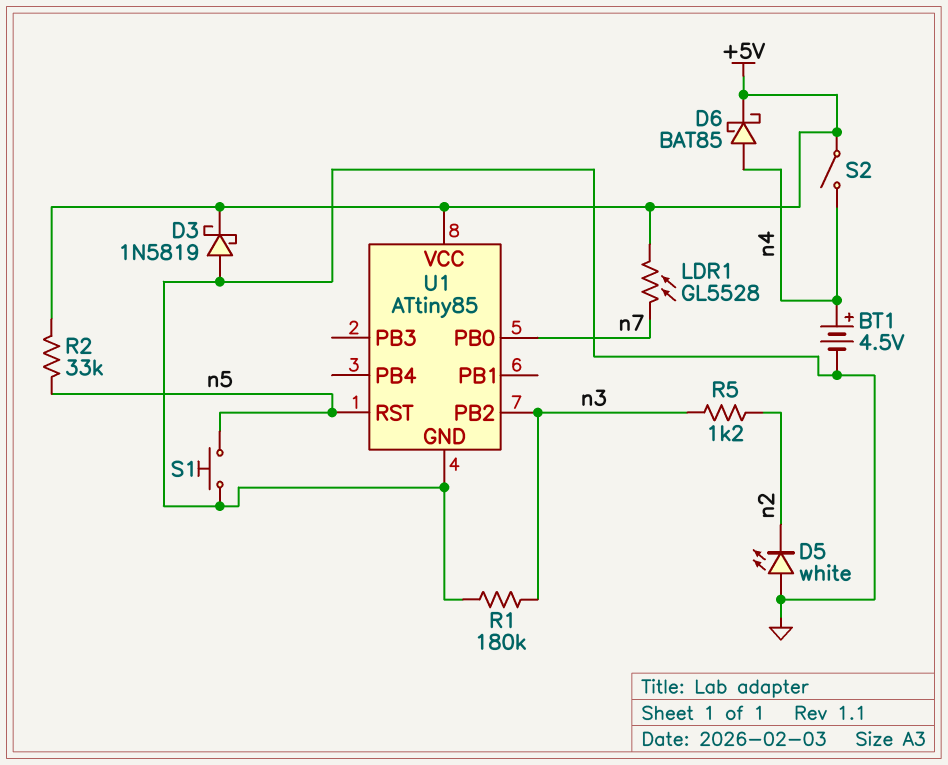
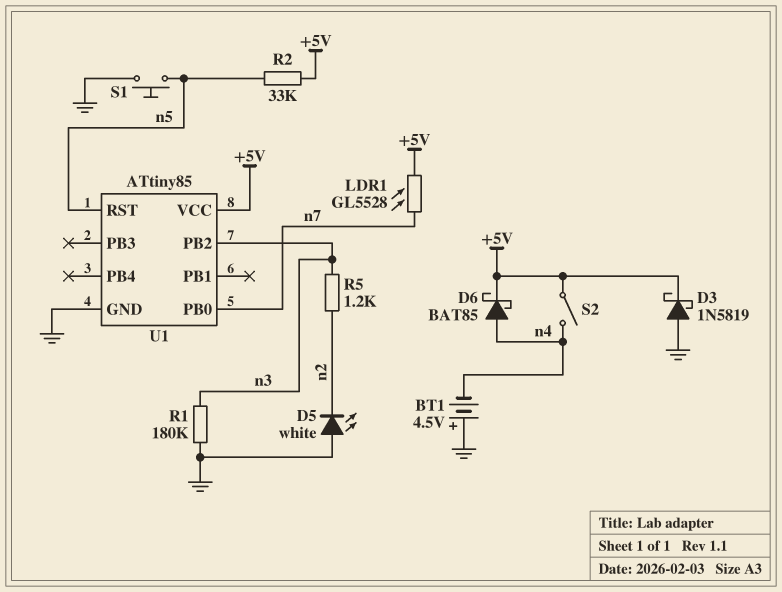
BT1: 4.5V (plus n4, minus GND) -> 4.5V (plus GND, minus n4)

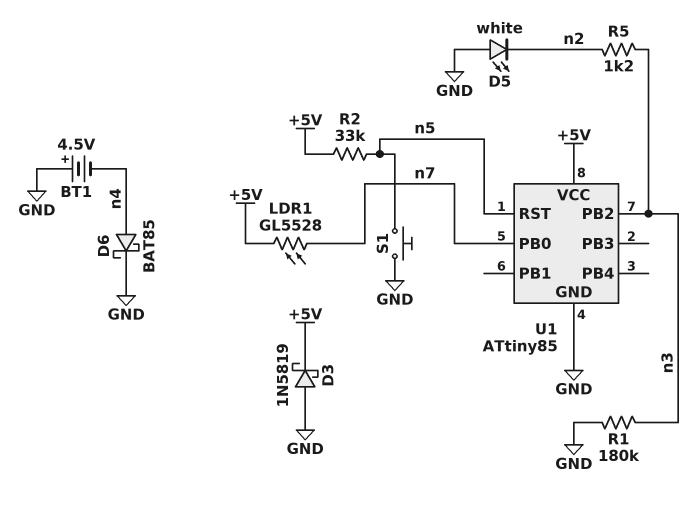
D6: schottky BAT85 (A n4, K +5V) -> schottky BAT85 (A n4, K GND)
S2: switch (+5V, n4) -> none

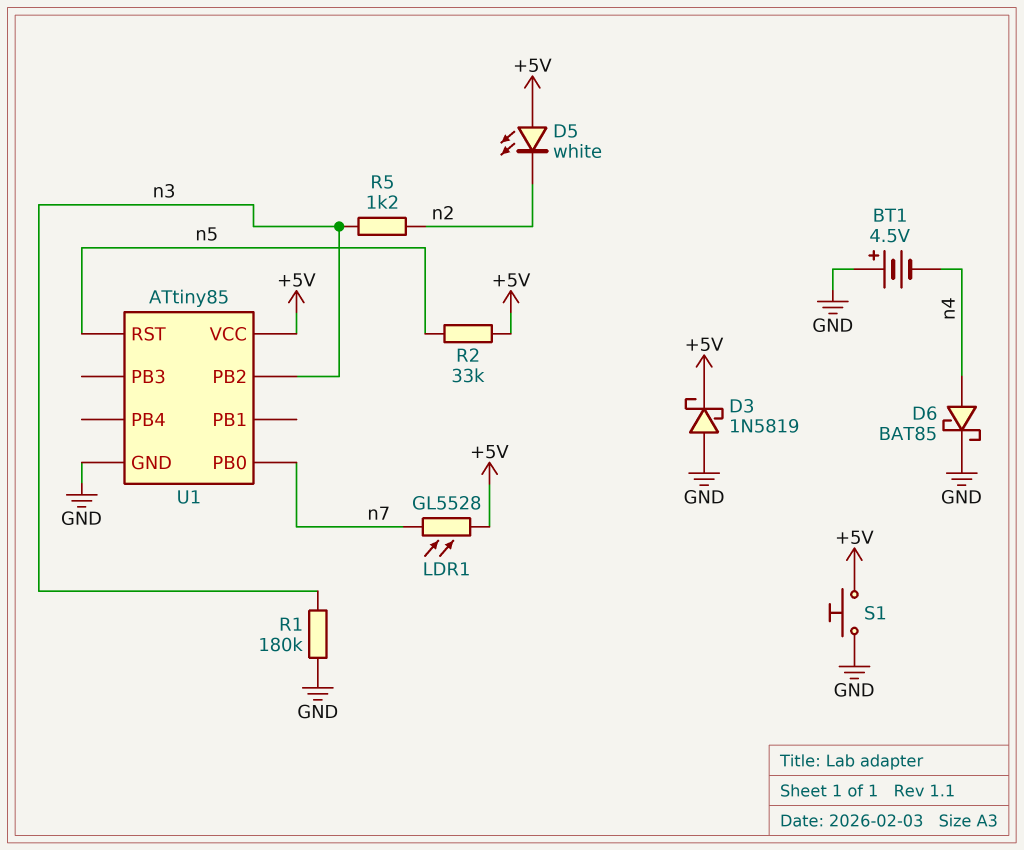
D5: LED white (A GND, K n2) -> LED white (A +5V, K n2)
S1: button (GND, n5) -> button (+5V, GND)

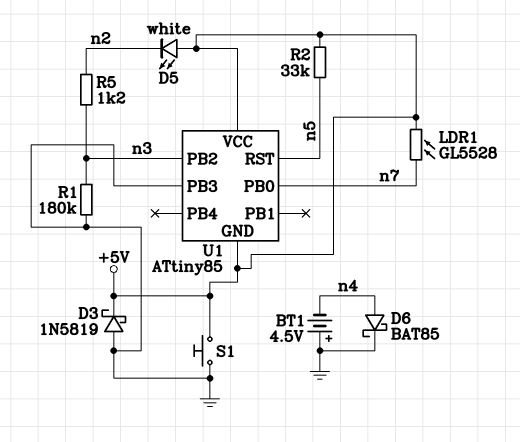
U1 pin GND: GND -> +5V
U1 pin PB3: none -> GND

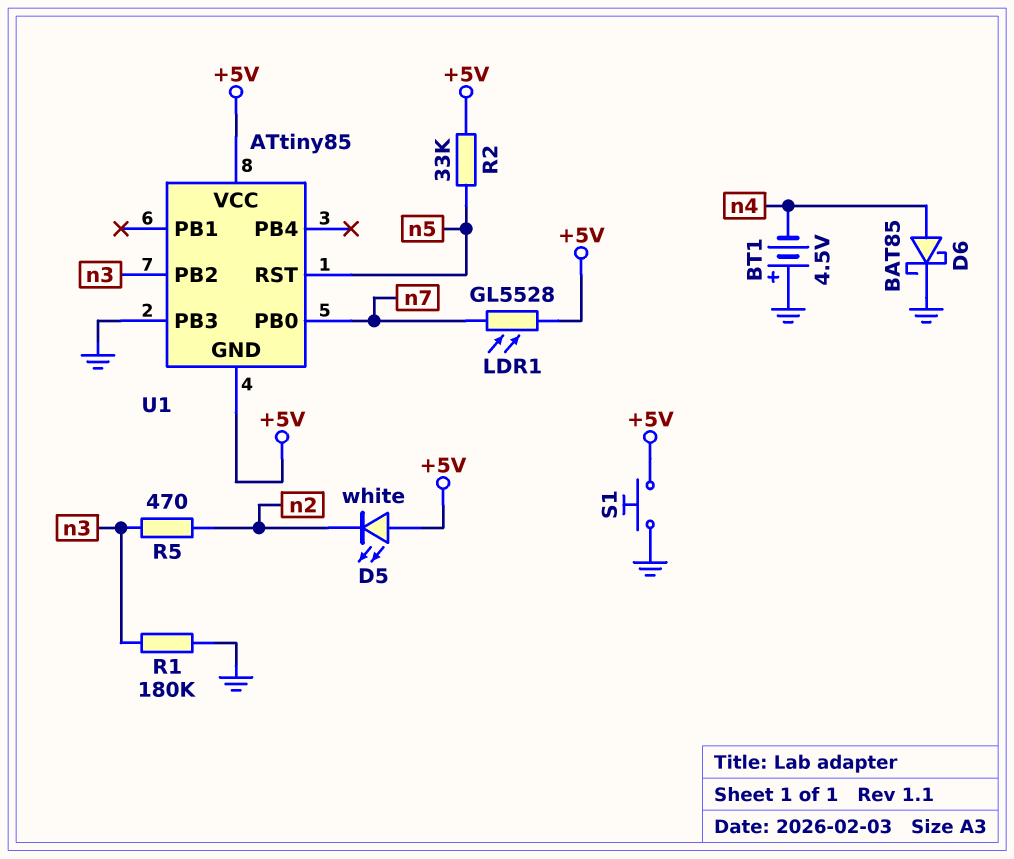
D3: schottky 1N5819 (A GND, K +5V) -> none
R5: 1.2k (n2, n3) -> 470 (n2, n3)

